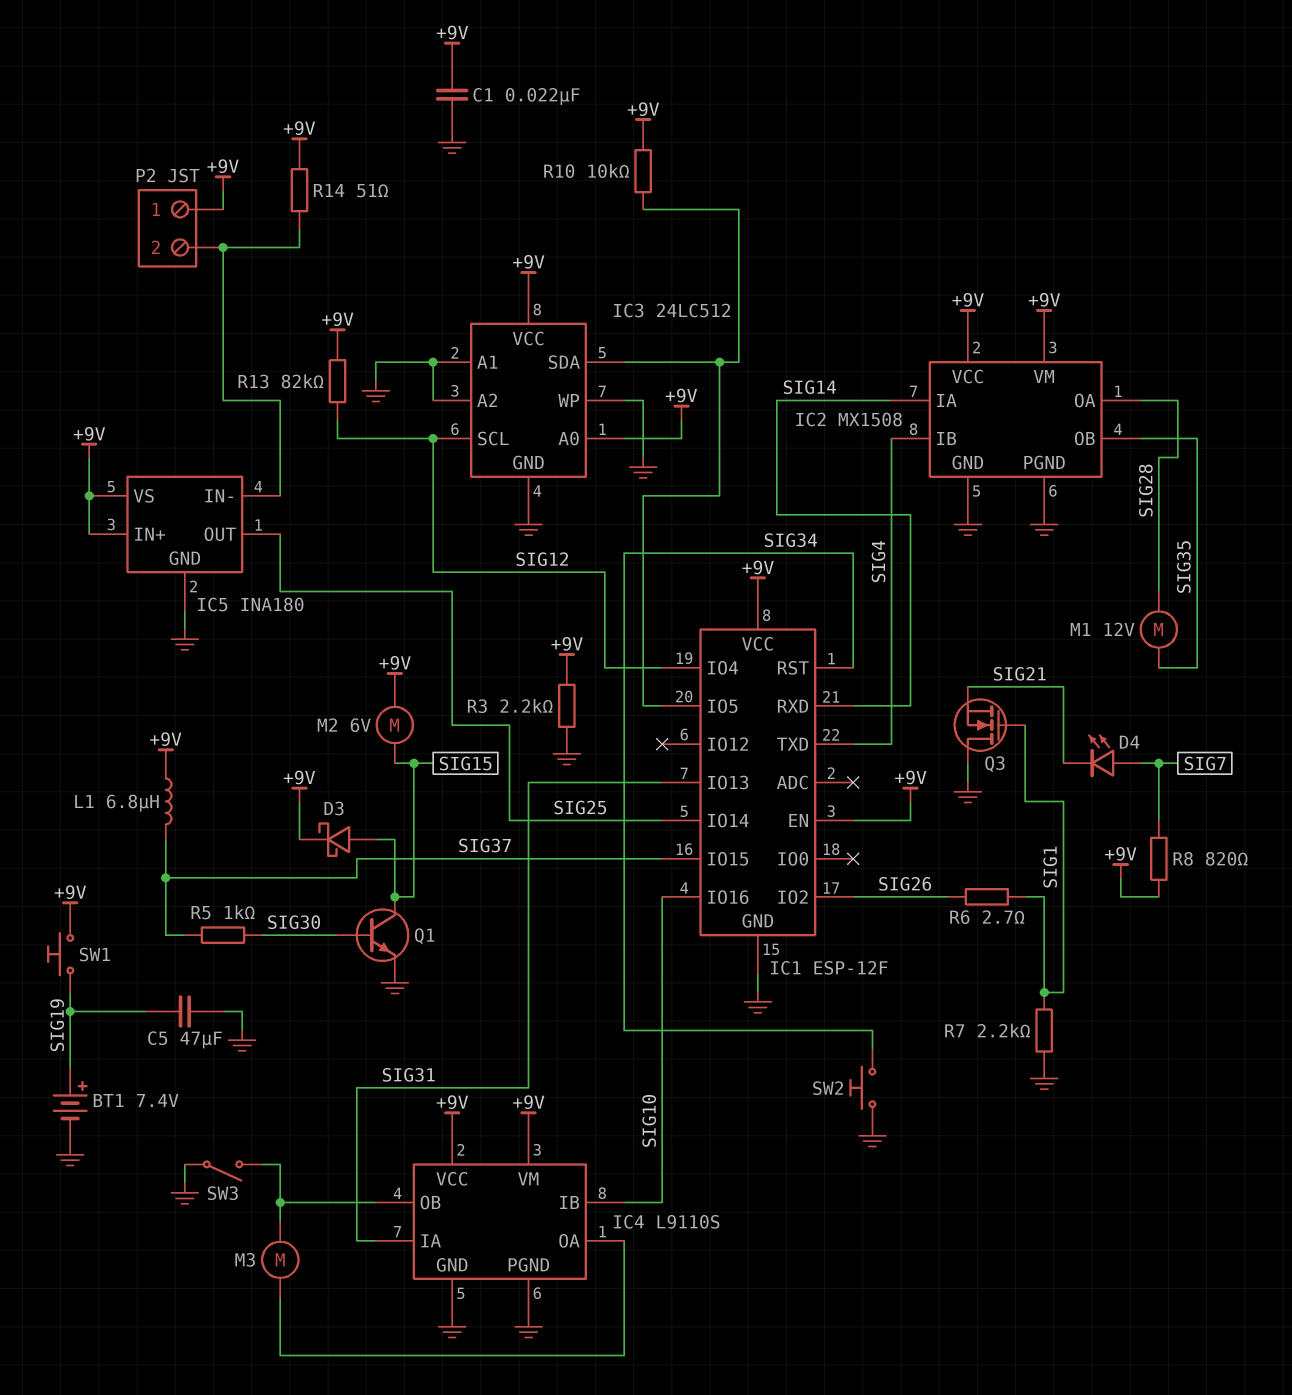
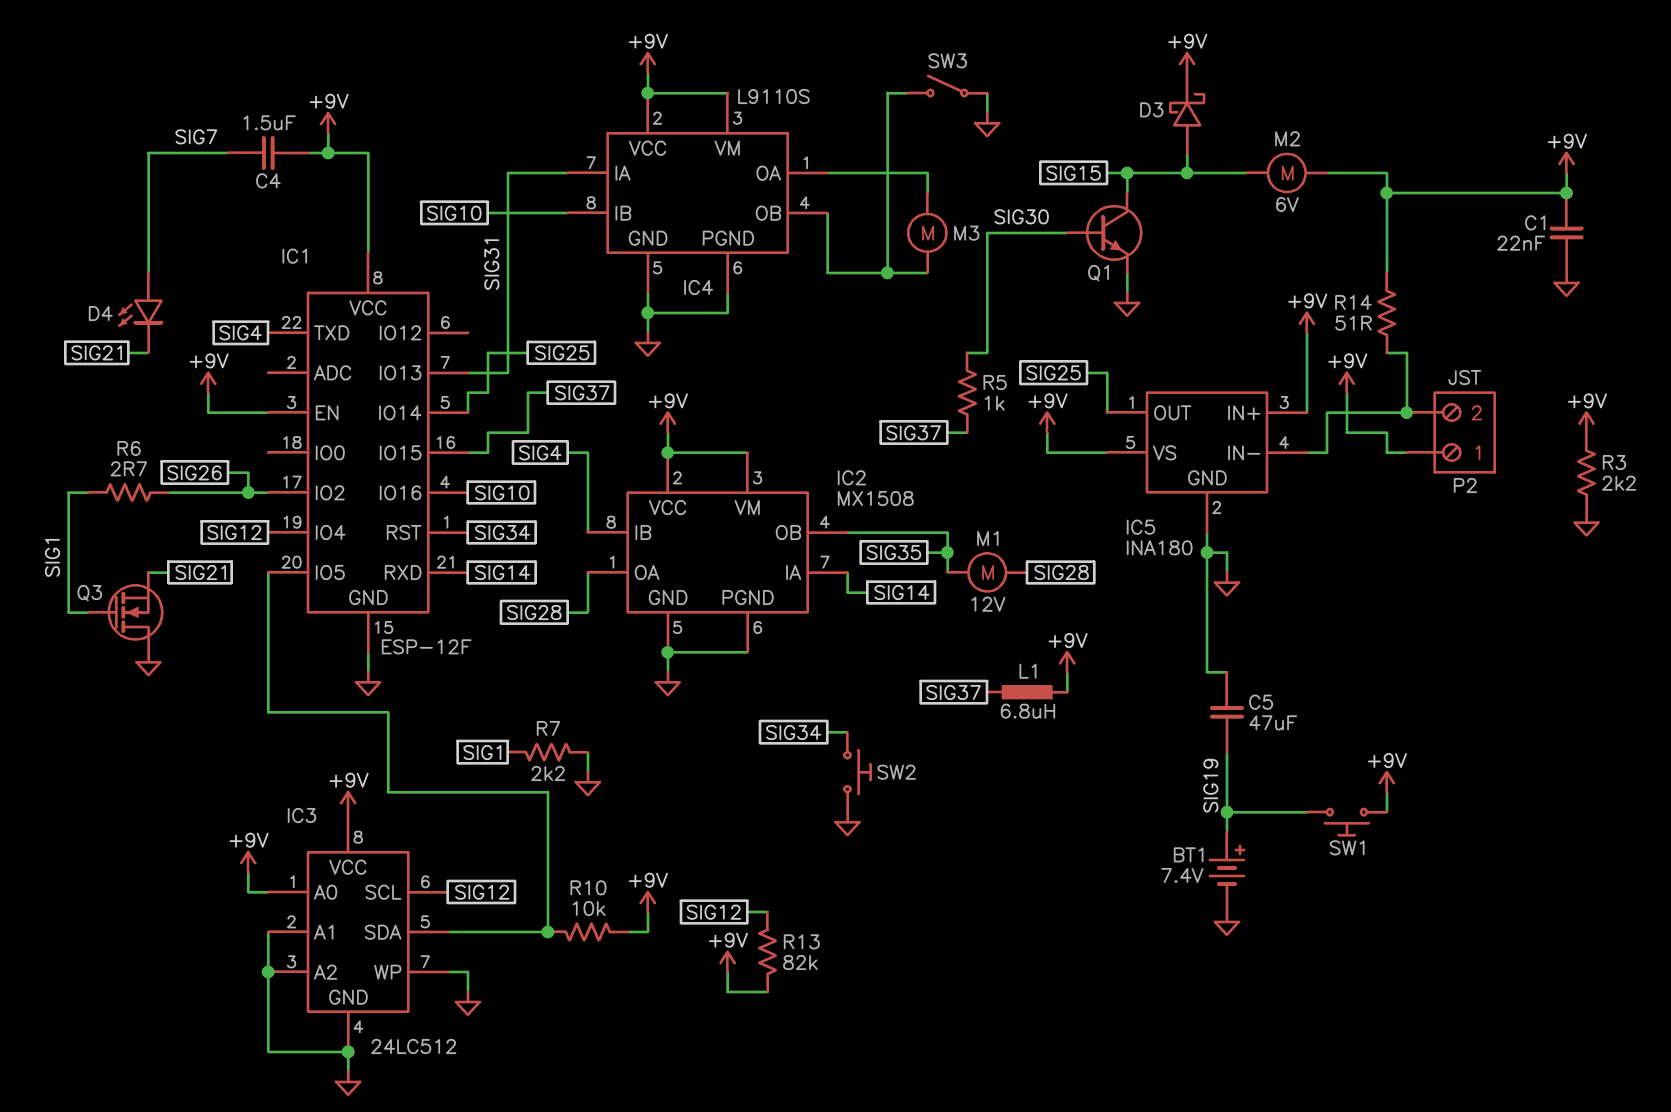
C4: none -> 1.5uF (+9V, SIG7)
R8: 820 (+9V, SIG7) -> none

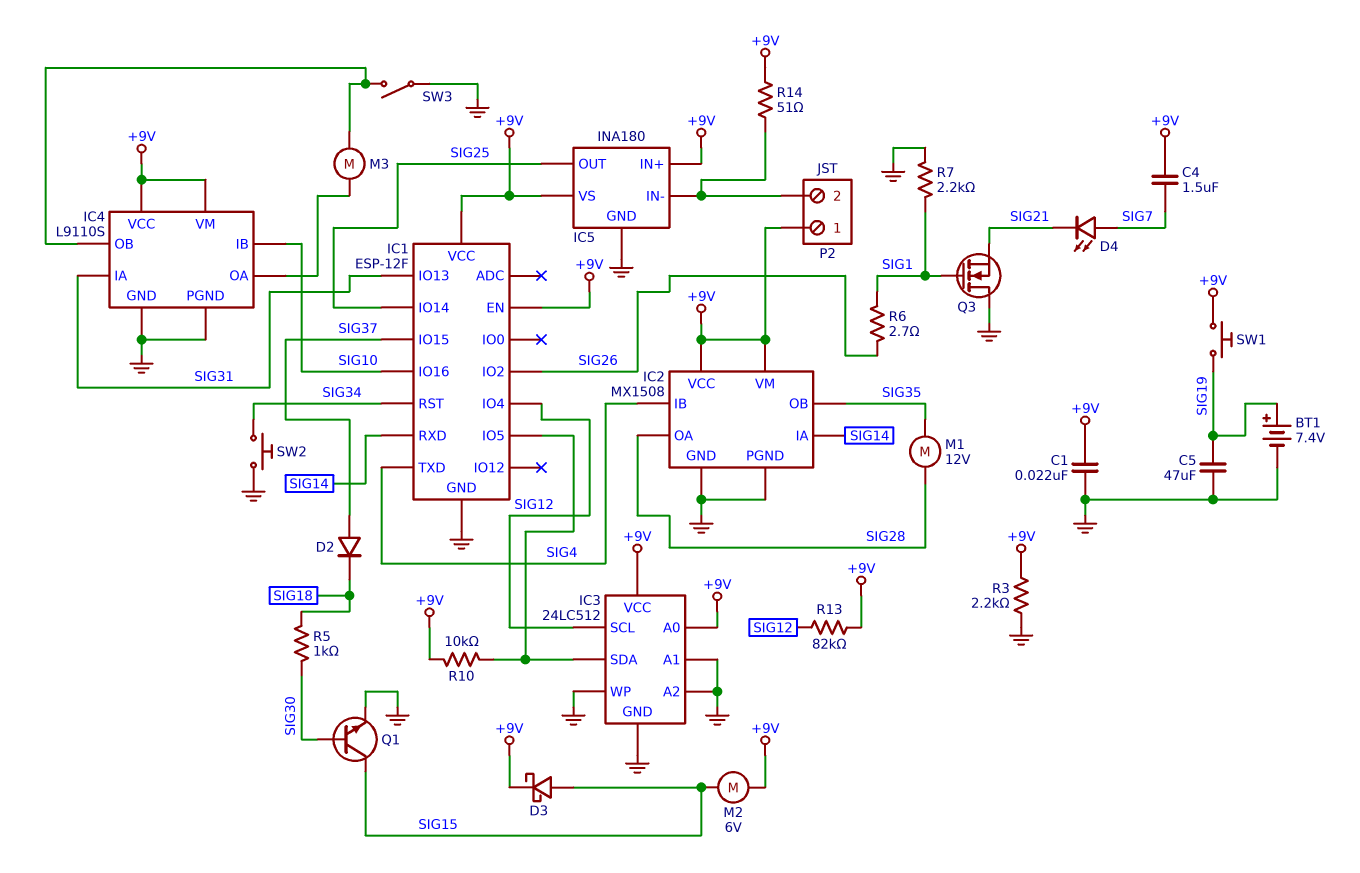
D2: none -> diode (A SIG37, K SIG18)
L1: 6.8uH (+9V, SIG37) -> none
R5: 1k (SIG30, SIG37) -> 1k (SIG18, SIG30)

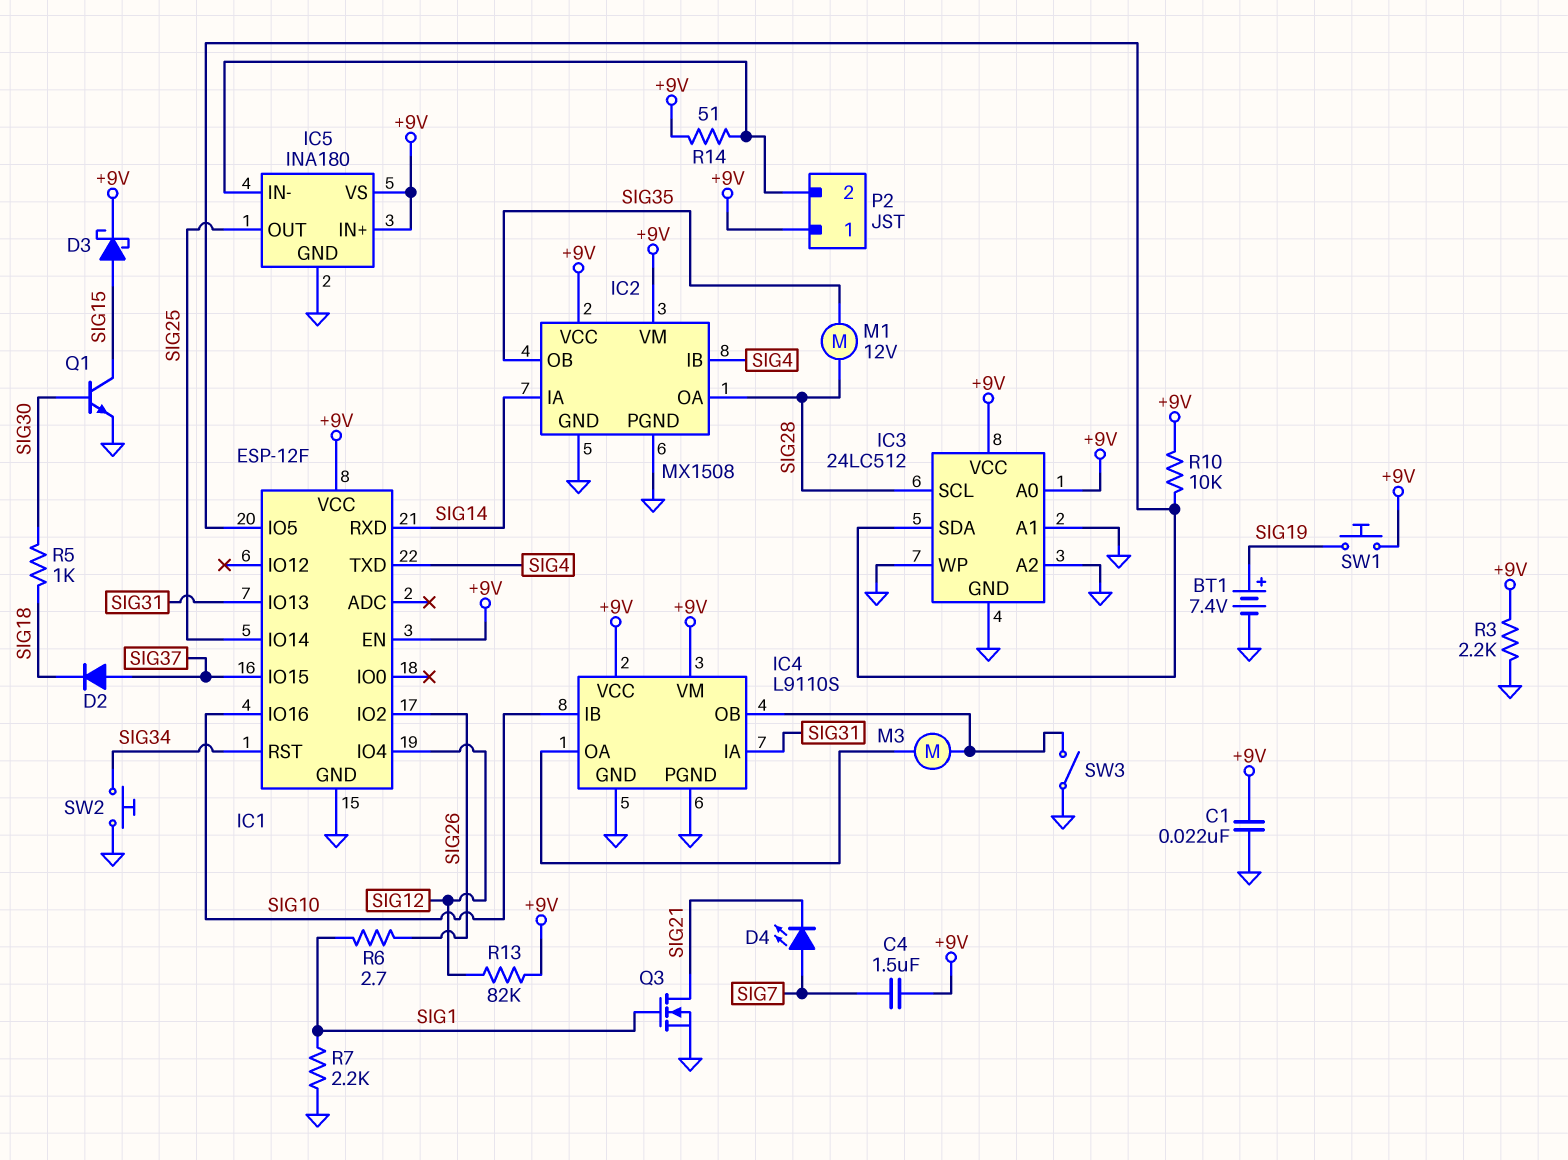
C5: 47uF (GND, SIG19) -> none
IC3 pin SCL: SIG12 -> SIG28
M2: motor 6V (+9V, SIG15) -> none
Q3: NMOS (G SIG1, D GND, S SIG21) -> NMOS (G SIG1, D SIG21, S GND)

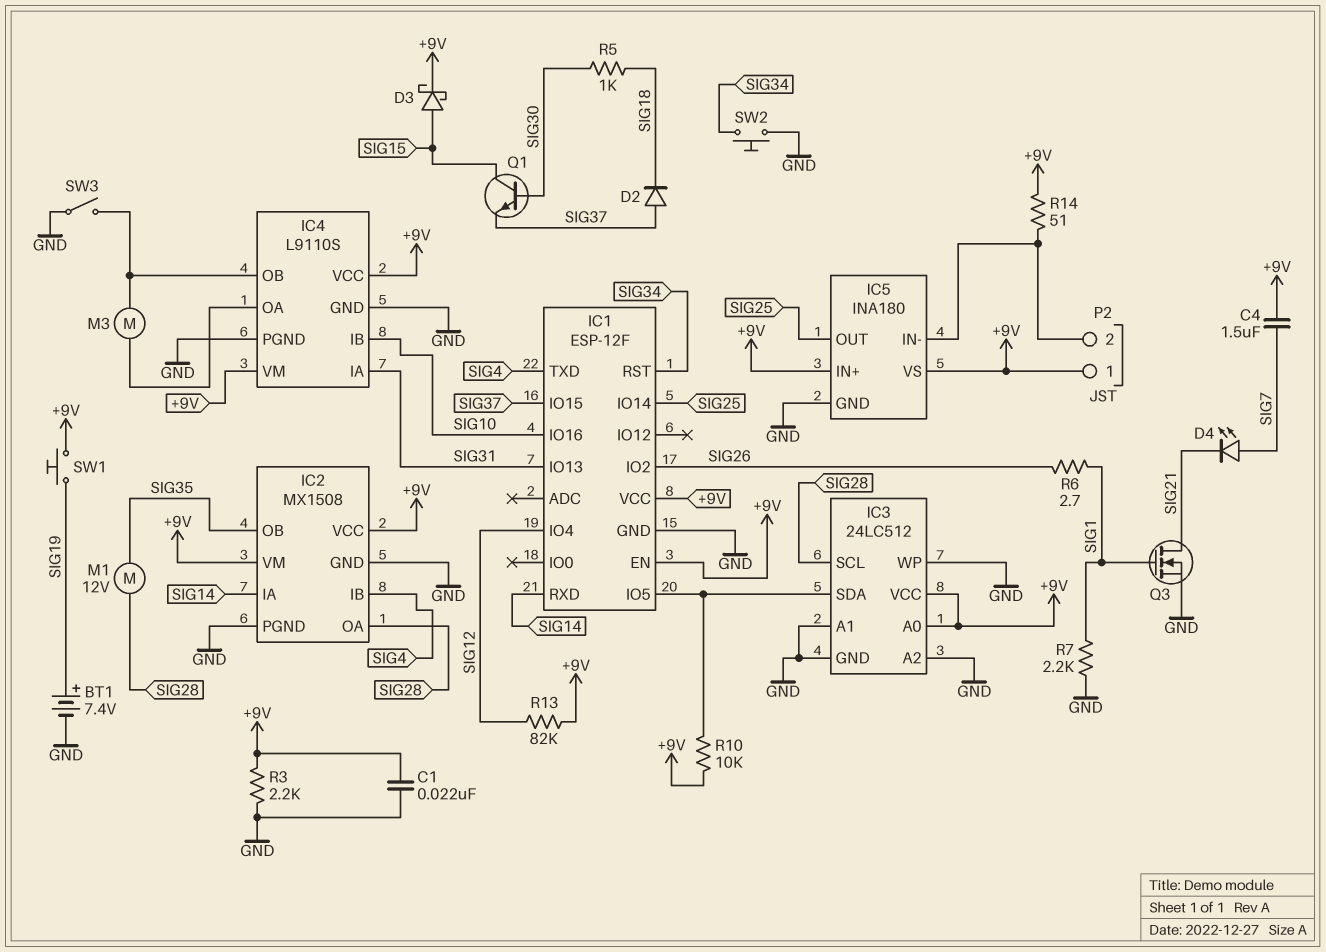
Q1: NPN (B SIG30, C SIG15, E GND) -> NPN (B SIG30, C SIG15, E SIG37)

